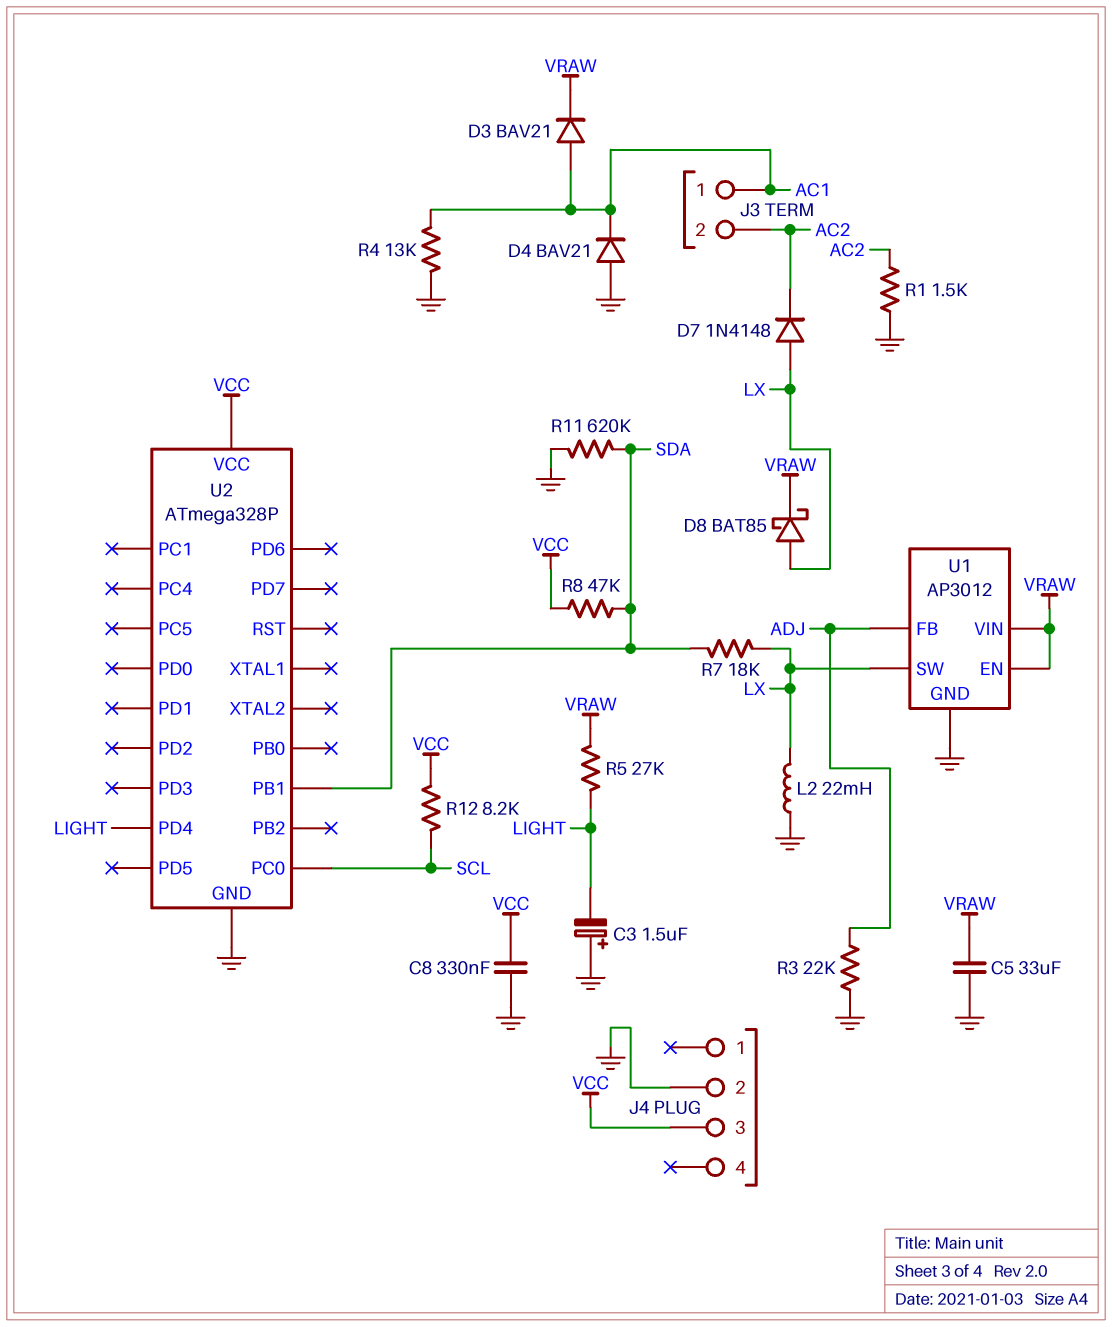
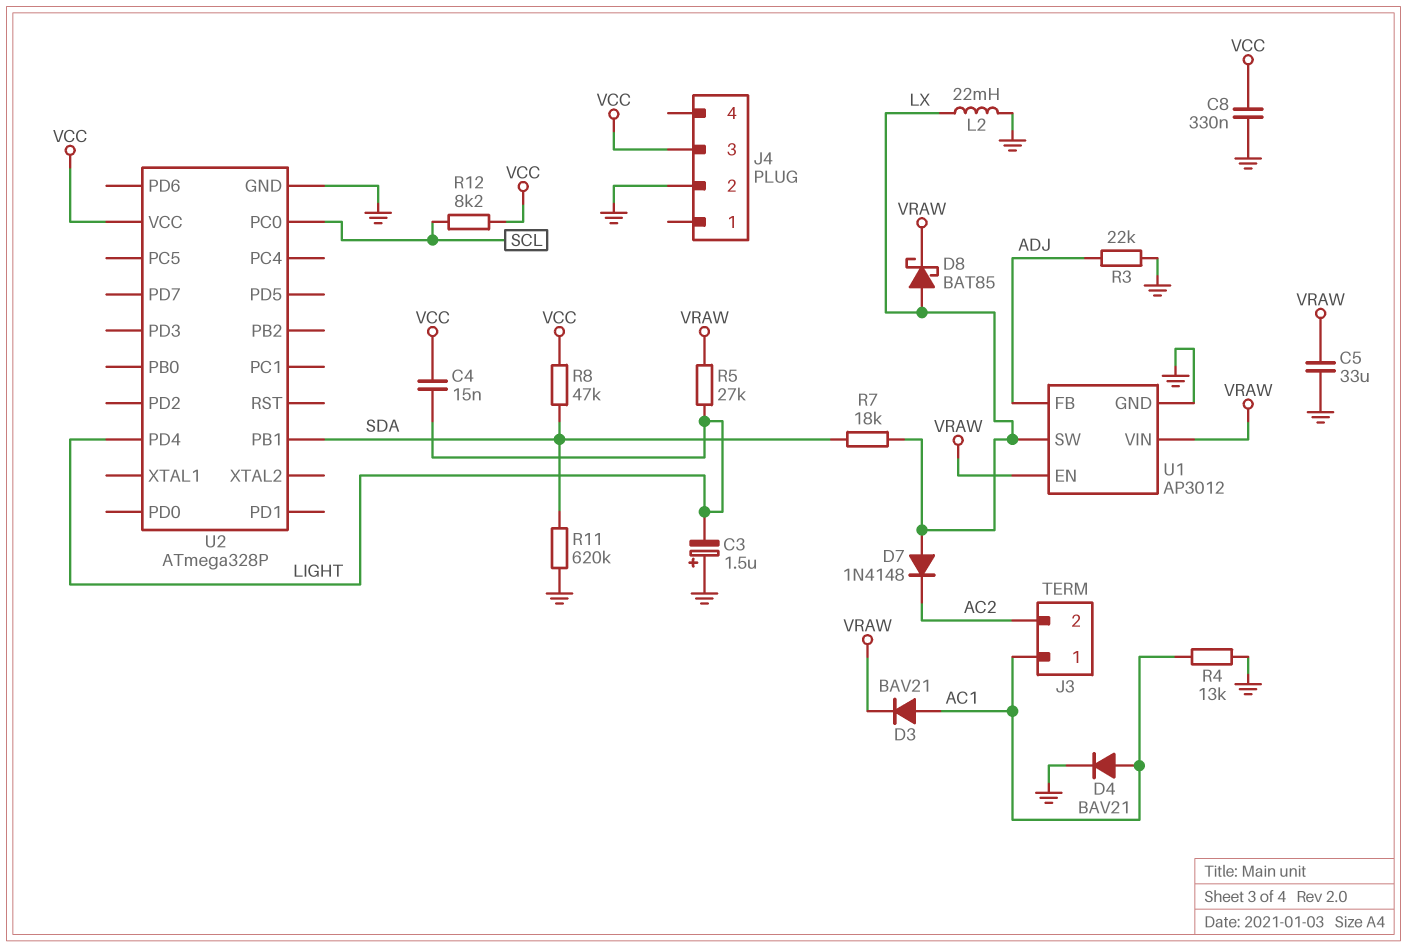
C4: none -> 15nF (LIGHT, VCC)
D4: diode BAV21 (A GND, K AC1) -> diode BAV21 (A AC1, K GND)
R1: 1.5k (AC2, GND) -> none

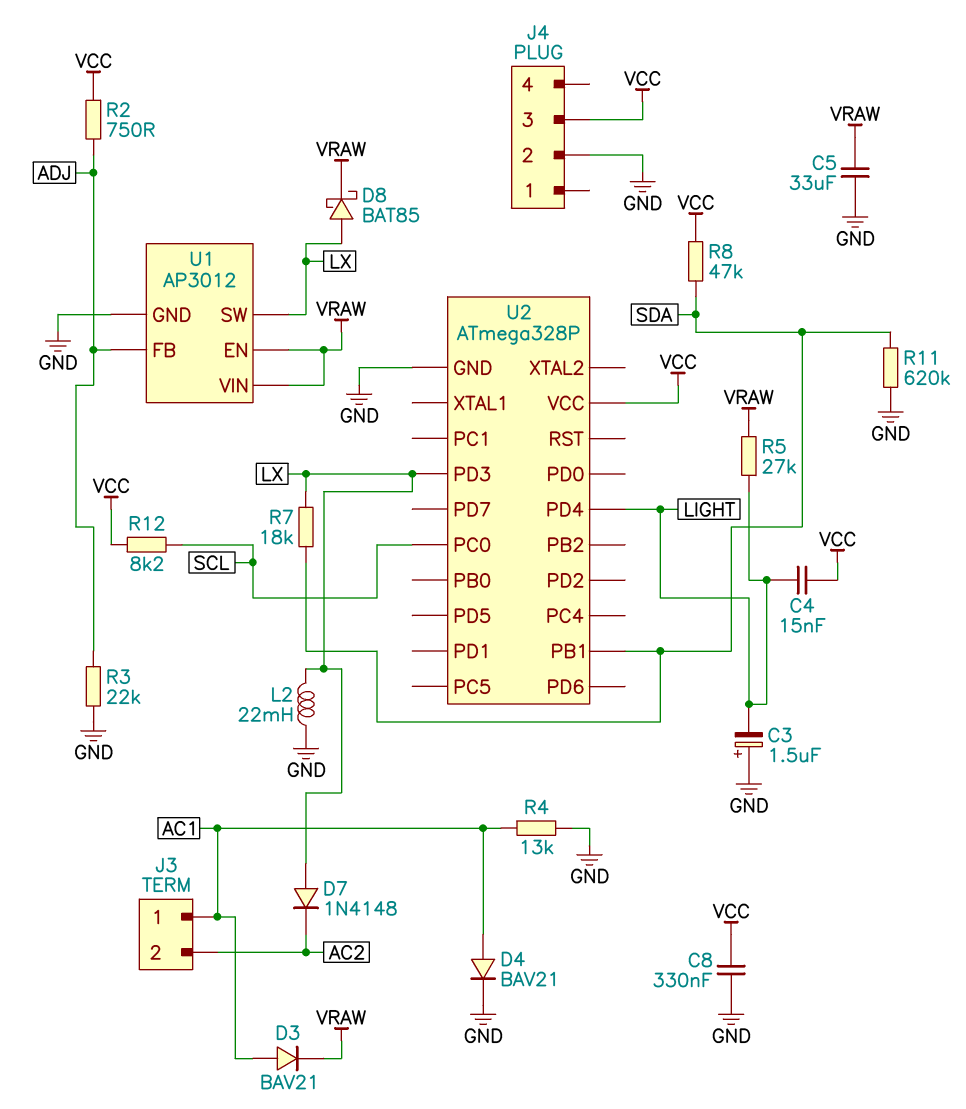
R2: none -> 750 (ADJ, VCC)
U2 pin PD3: none -> LX

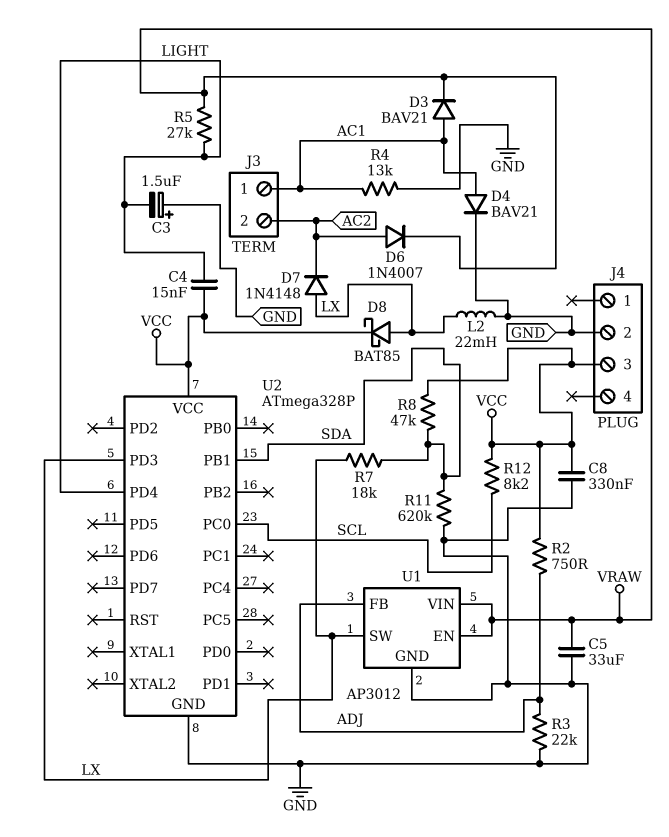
D6: none -> diode 1N4007 (A AC2, K VRAW)
D8: schottky BAT85 (A LX, K VRAW) -> schottky BAT85 (A LX, K VCC)

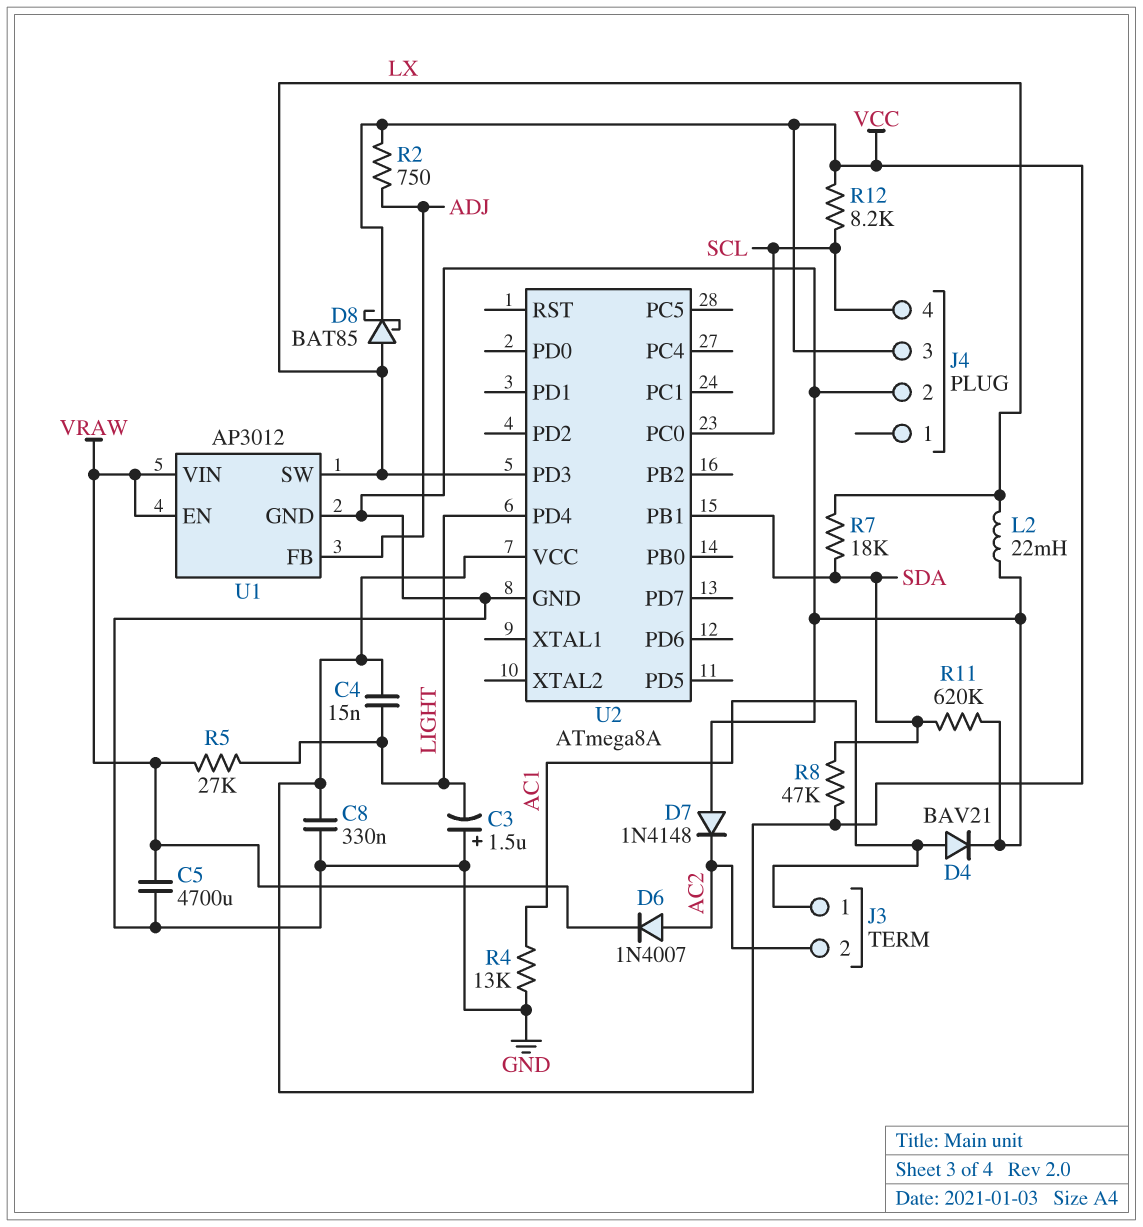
C5: 33uF (GND, VRAW) -> 4700uF (GND, VRAW)
D3: diode BAV21 (A AC1, K VRAW) -> none
D7: diode 1N4148 (A LX, K AC2) -> diode 1N4148 (A GND, K AC2)
J4 pin 4: none -> SCL
R3: 22k (ADJ, GND) -> none
U2: ATmega328P -> ATmega8A

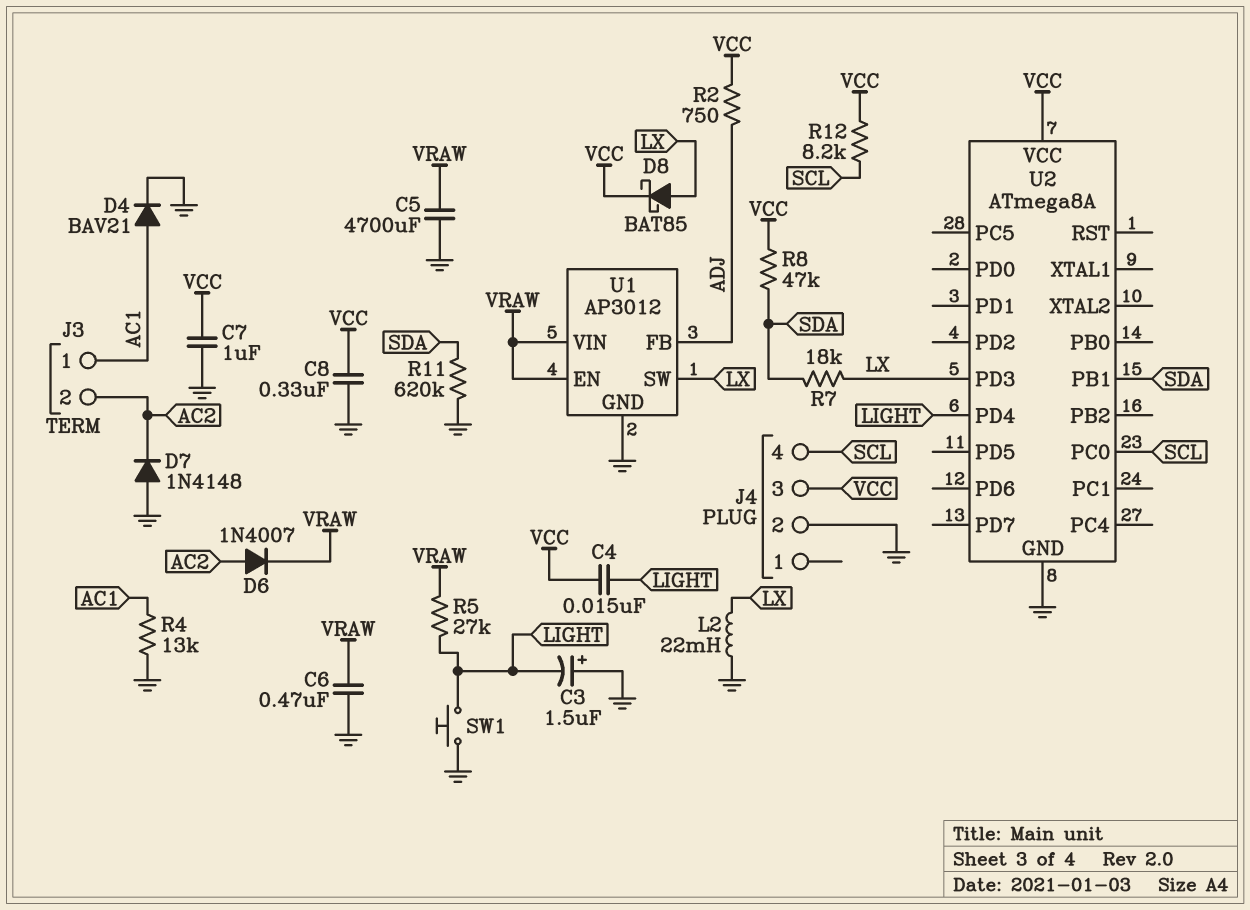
C6: none -> 470nF (GND, VRAW)
C7: none -> 1uF (GND, VCC)
SW1: none -> button (GND, LIGHT)

